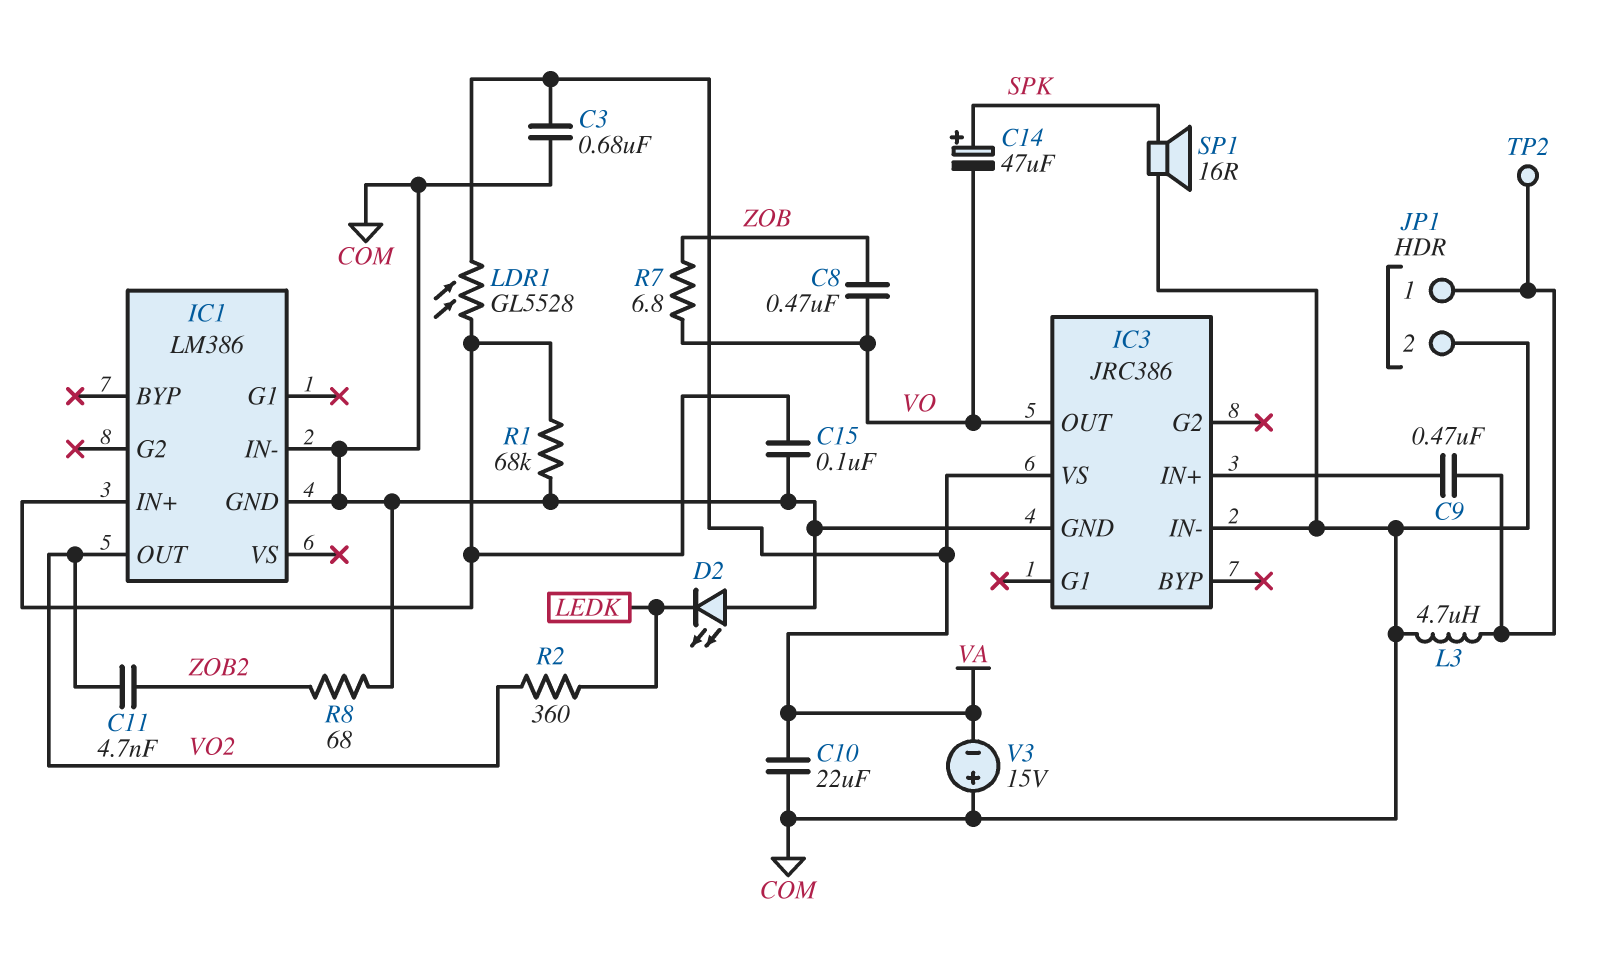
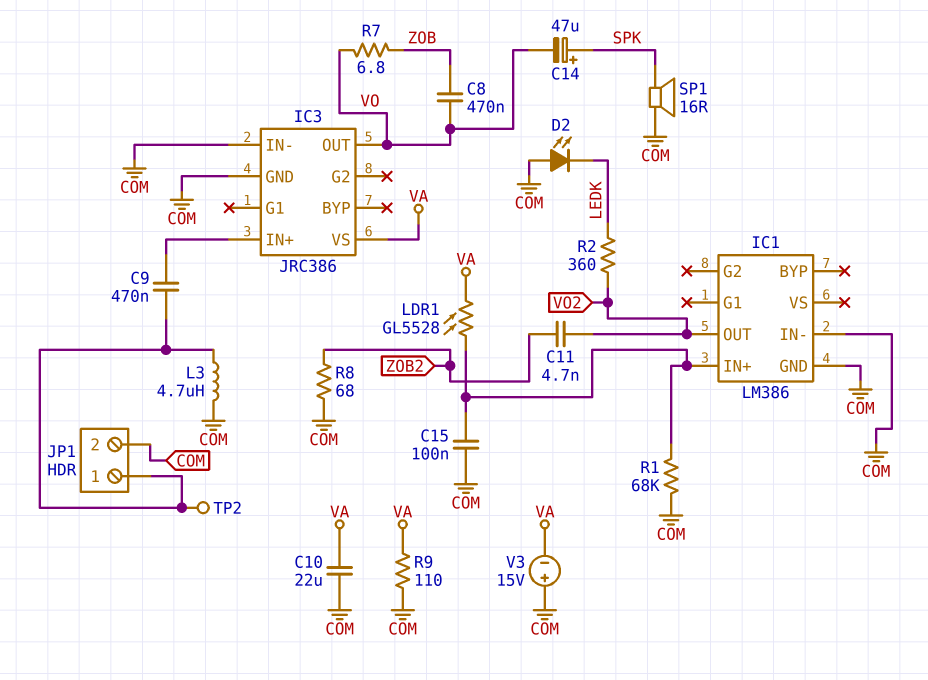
C3: 680nF (COM, VA) -> none
R9: none -> 110 (COM, VA)

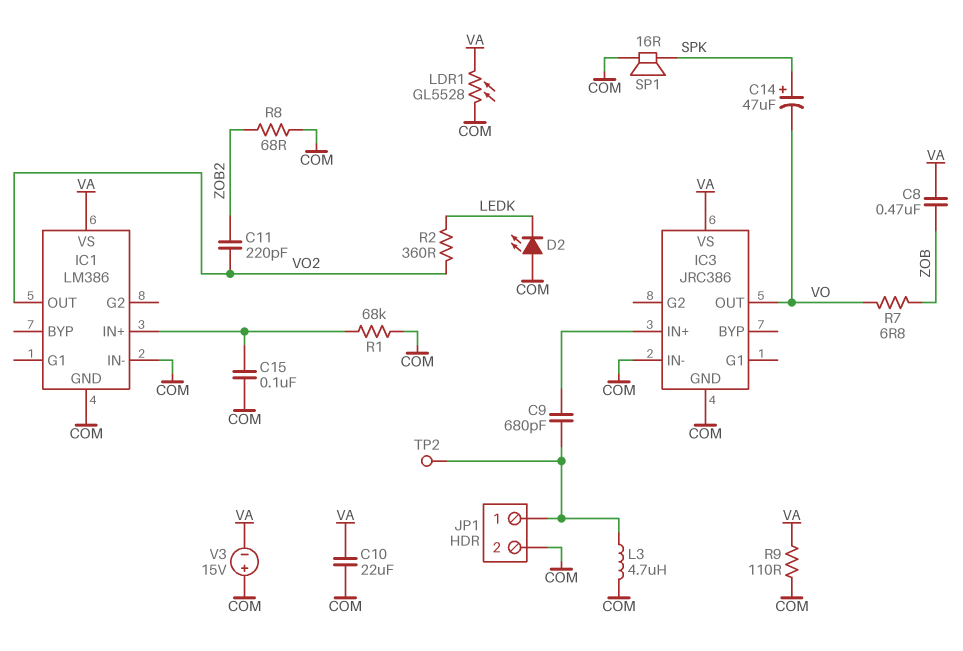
C8: 470nF (VO, ZOB) -> 470nF (VA, ZOB)
C9: 470nF (IC3/IN+, JP1/1) -> 680pF (IC3/IN+, JP1/1)
C11: 4.7nF (VO2, ZOB2) -> 220pF (VO2, ZOB2)
IC1 pin VS: none -> VA
LDR1: GL5528 (IC1/IN+, VA) -> GL5528 (COM, VA)

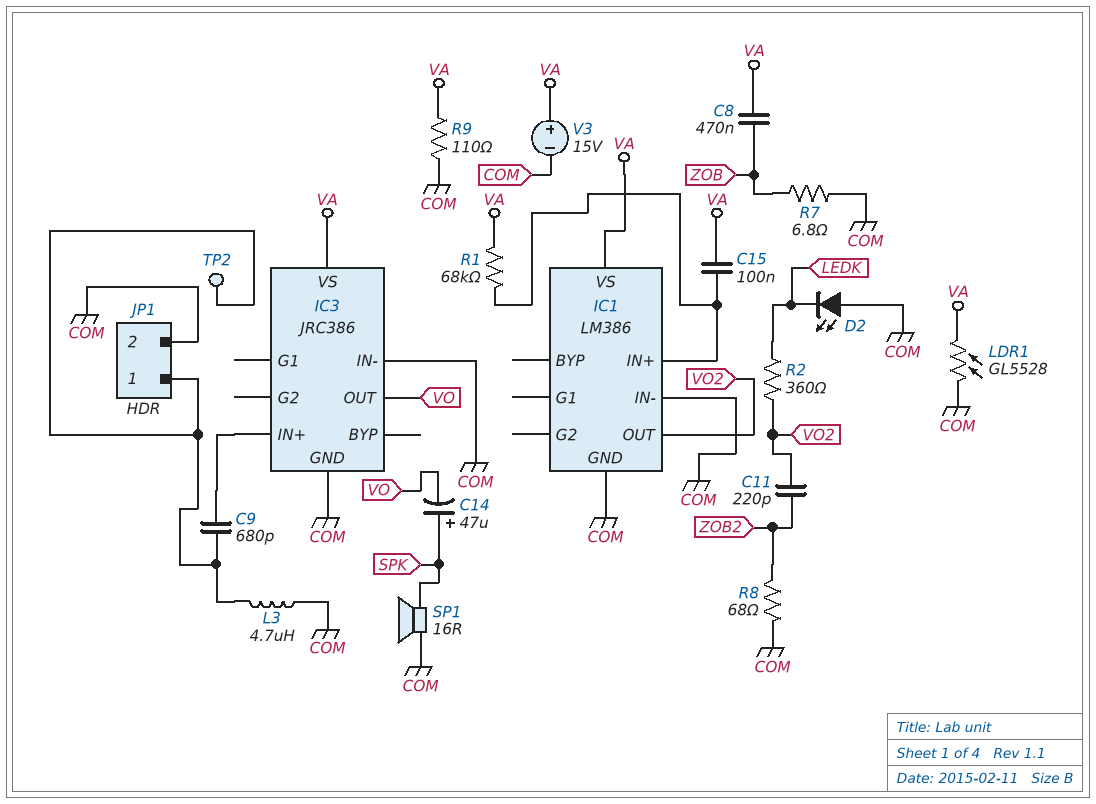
C10: 22uF (COM, VA) -> none
C15: 100nF (COM, IC1/IN+) -> 100nF (IC1/IN+, VA)
R1: 68k (COM, IC1/IN+) -> 68k (IC1/IN+, VA)
R7: 6.8 (VO, ZOB) -> 6.8 (COM, ZOB)
V3: 15V (plus COM, minus VA) -> 15V (plus VA, minus COM)

